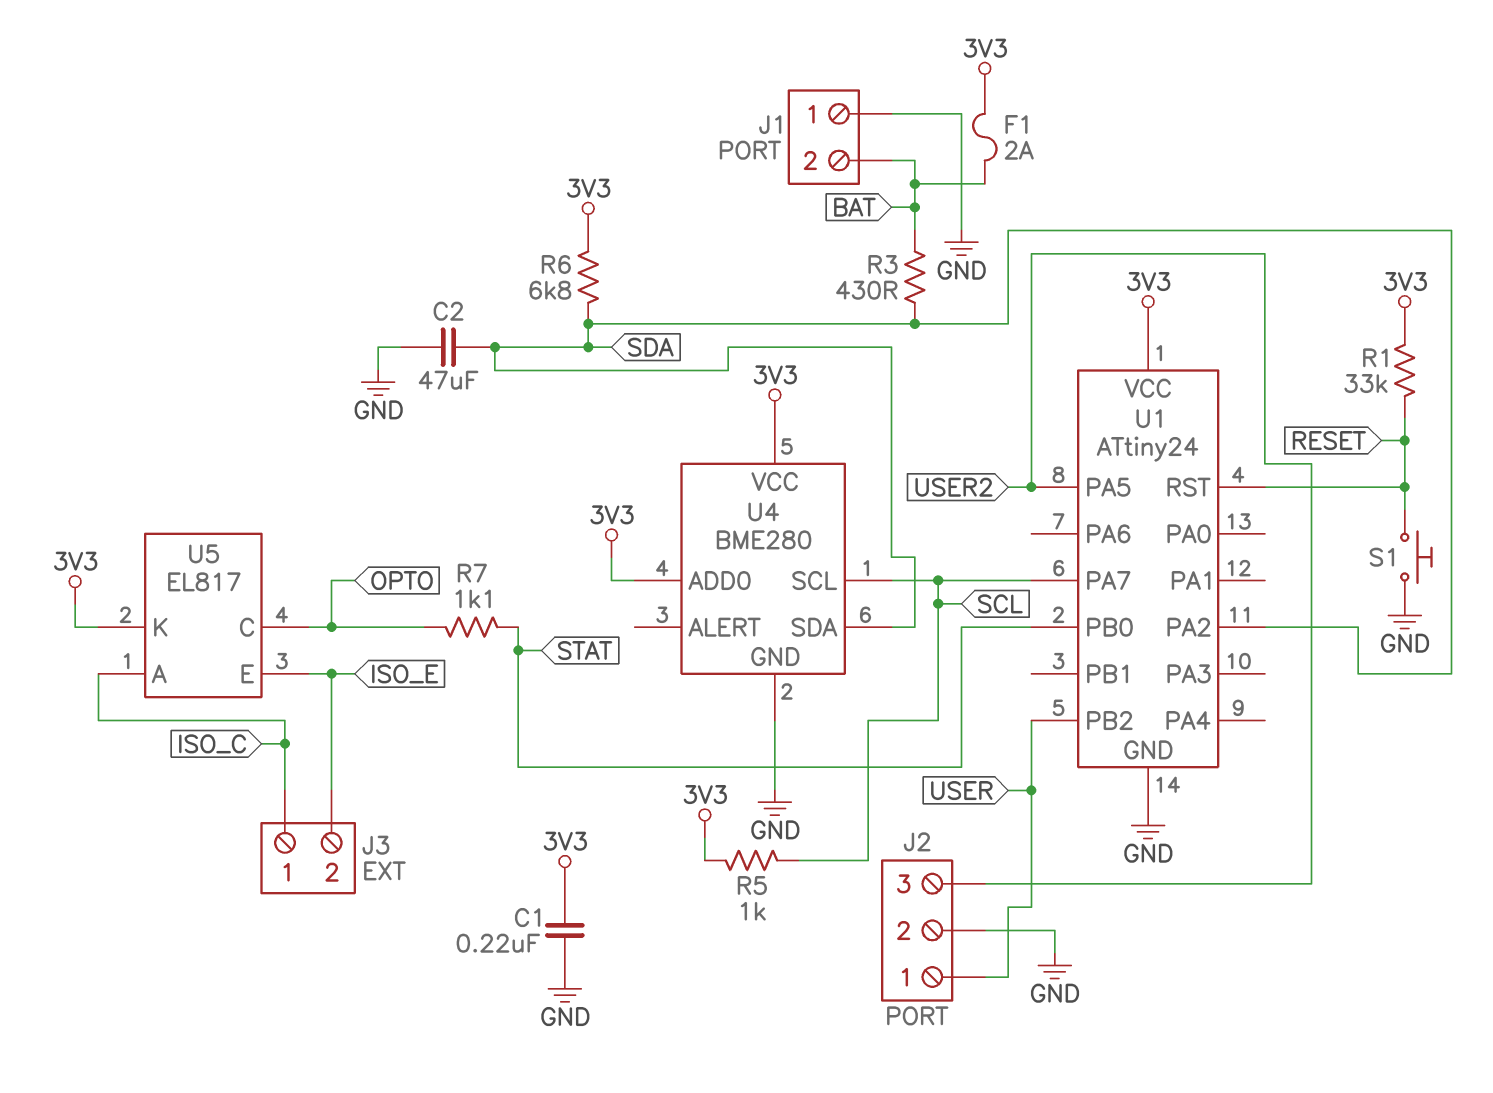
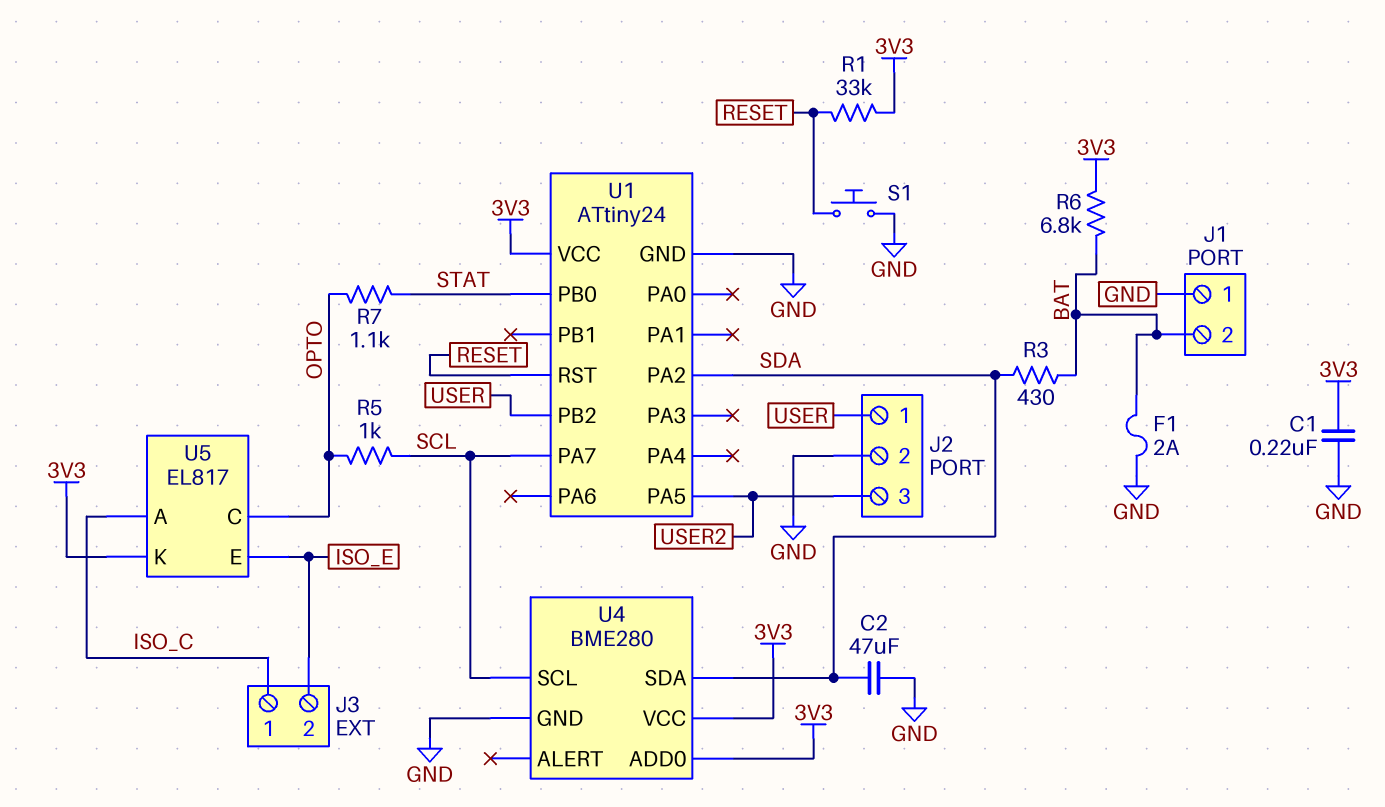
F1: 2A (3V3, BAT) -> 2A (BAT, GND)
R5: 1k (3V3, SCL) -> 1k (OPTO, SCL)
R6: 6.8k (3V3, SDA) -> 6.8k (3V3, BAT)

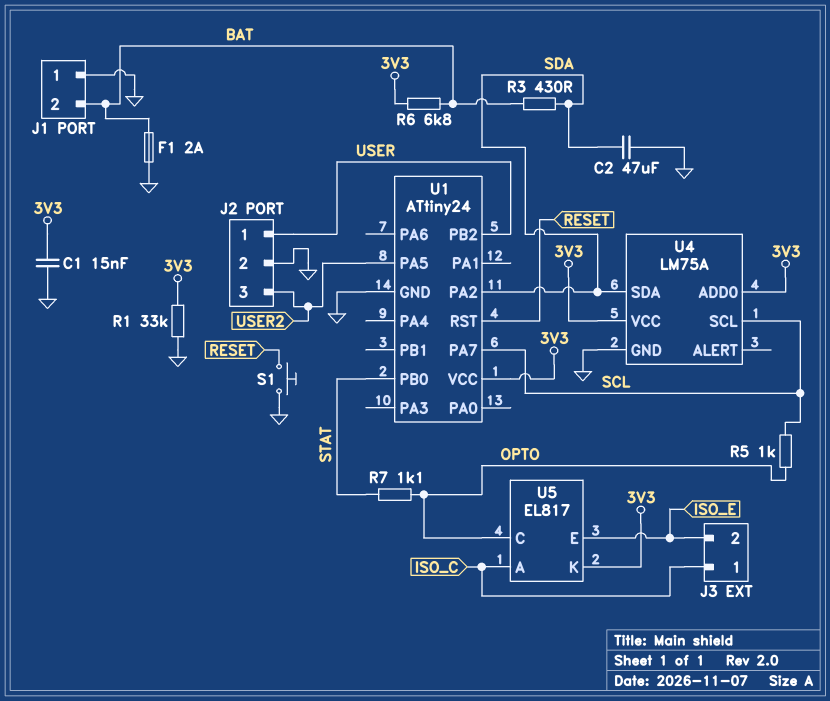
C1: 220nF (3V3, GND) -> 15nF (3V3, GND)
R1: 33k (3V3, RESET) -> 33k (3V3, GND)
U4: BME280 -> LM75A

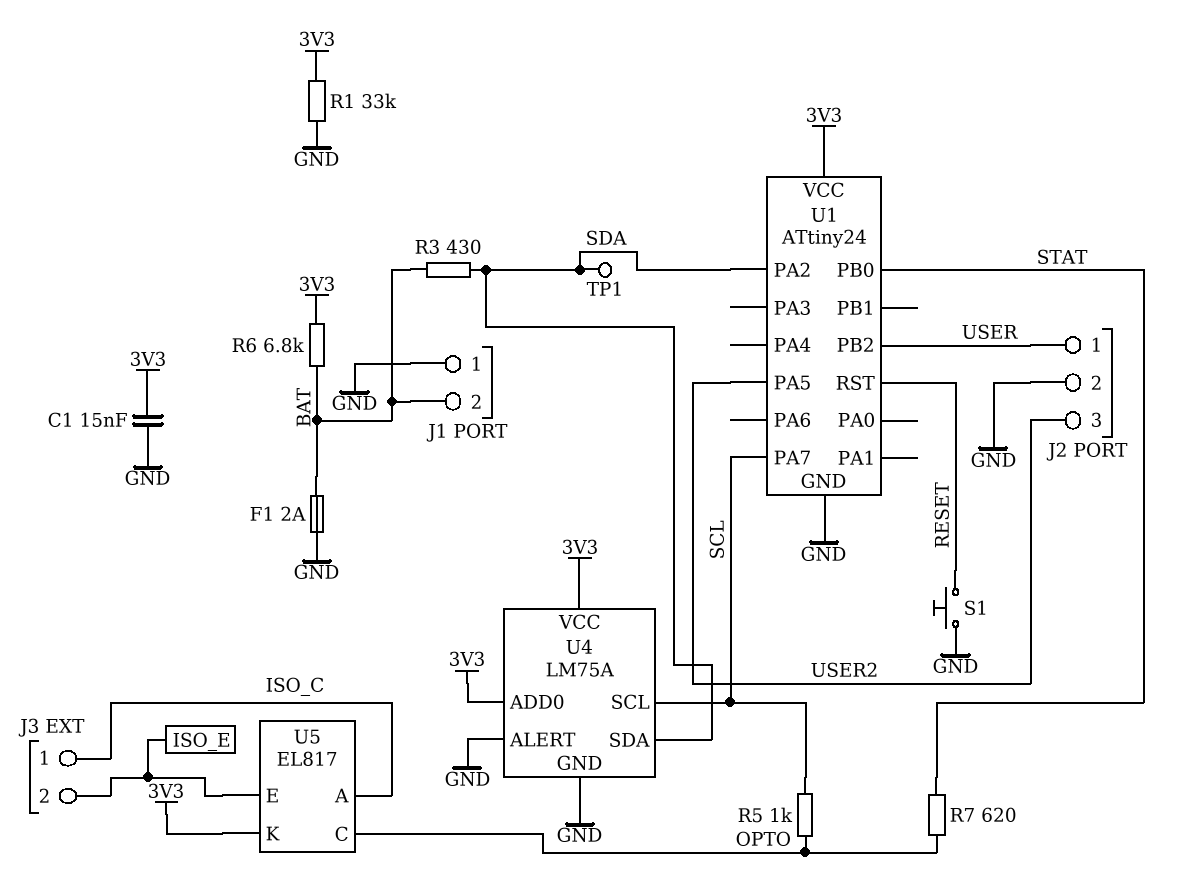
C2: 47uF (GND, SDA) -> none
R7: 1.1k (OPTO, STAT) -> 620 (OPTO, STAT)
TP1: none -> test point (SDA)
U4 pin ALERT: none -> GND

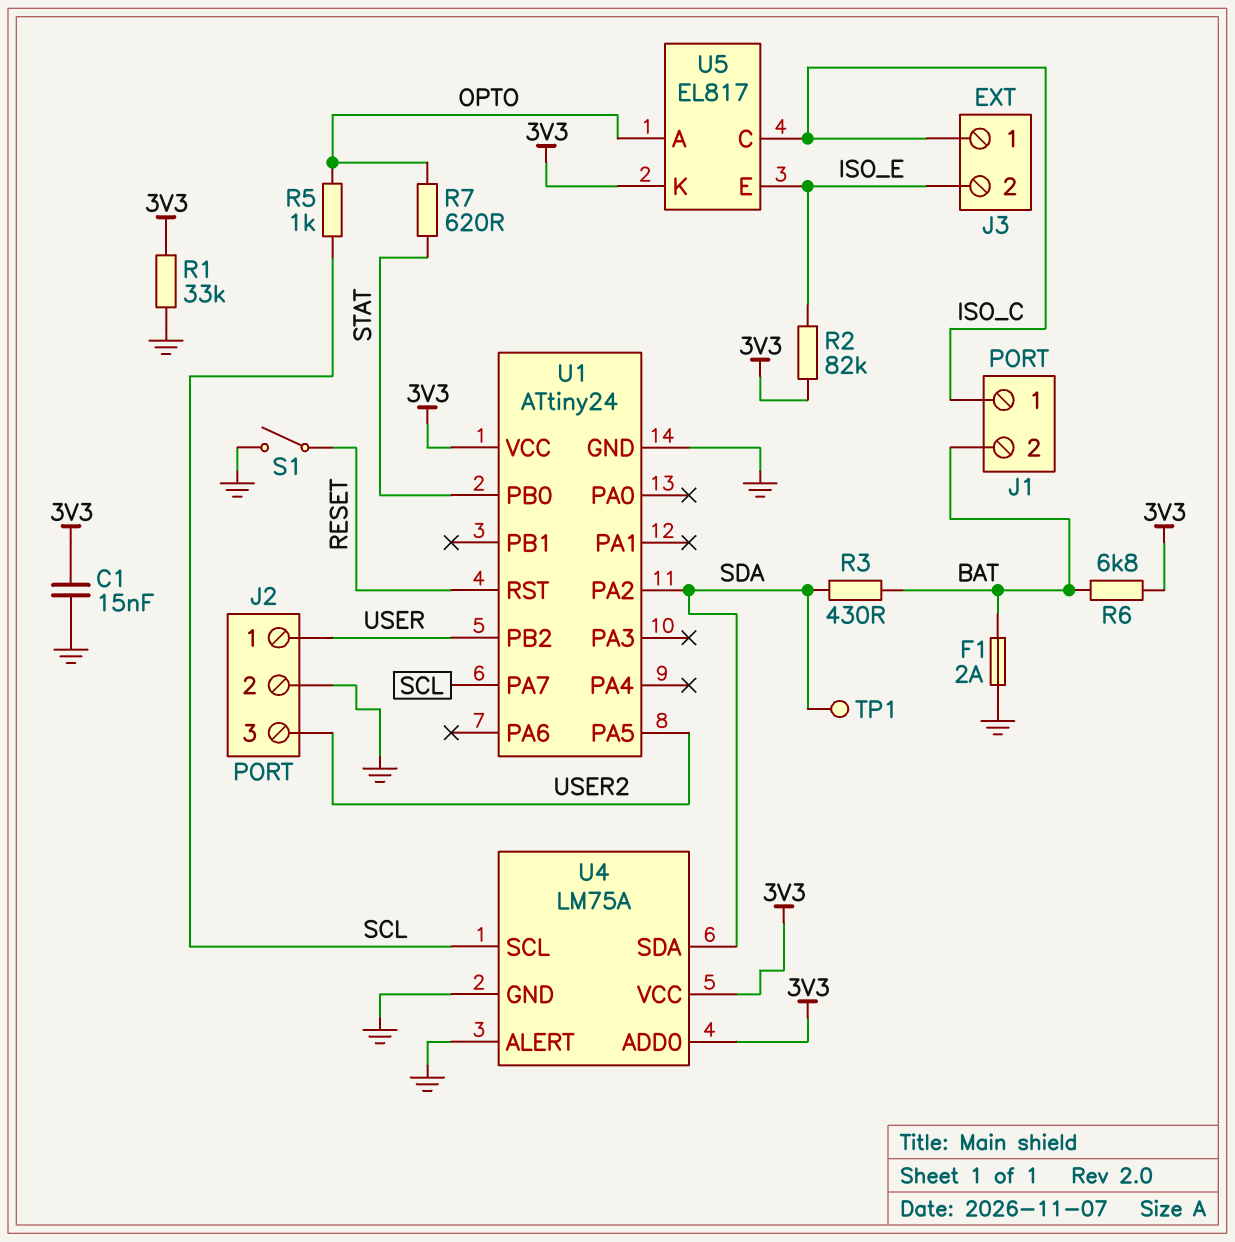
J1 pin 1: GND -> ISO_C
R2: none -> 82k (3V3, ISO_E)
S1: button (GND, RESET) -> switch (GND, RESET)
U5 pin A: ISO_C -> OPTO
U5 pin C: OPTO -> ISO_C

